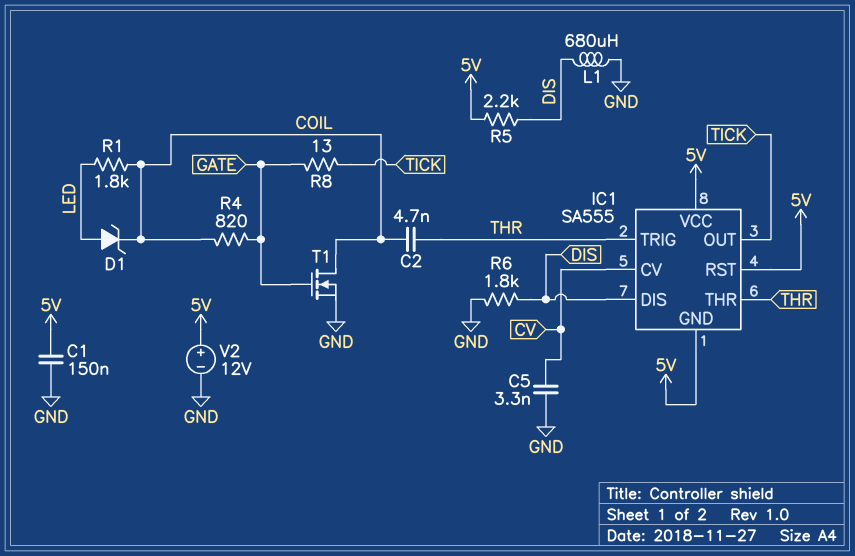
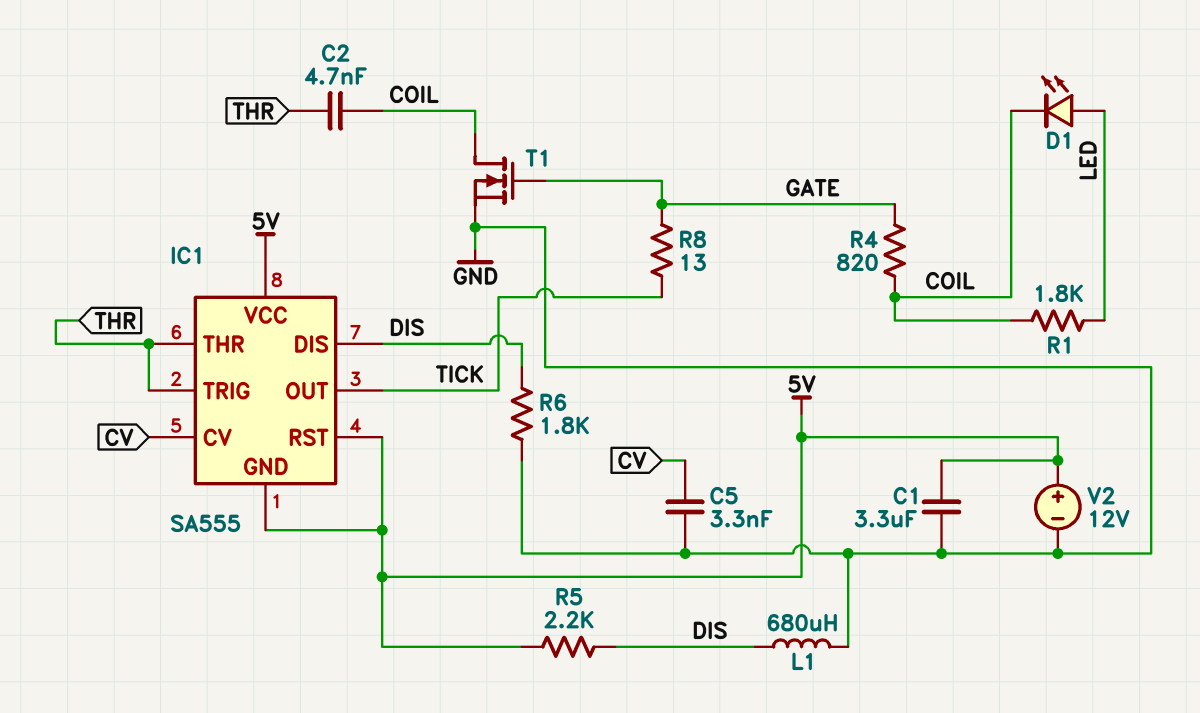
C1: 150nF (5V, GND) -> 3.3uF (5V, GND)
D1: zener (A LED, K COIL) -> LED (A LED, K COIL)

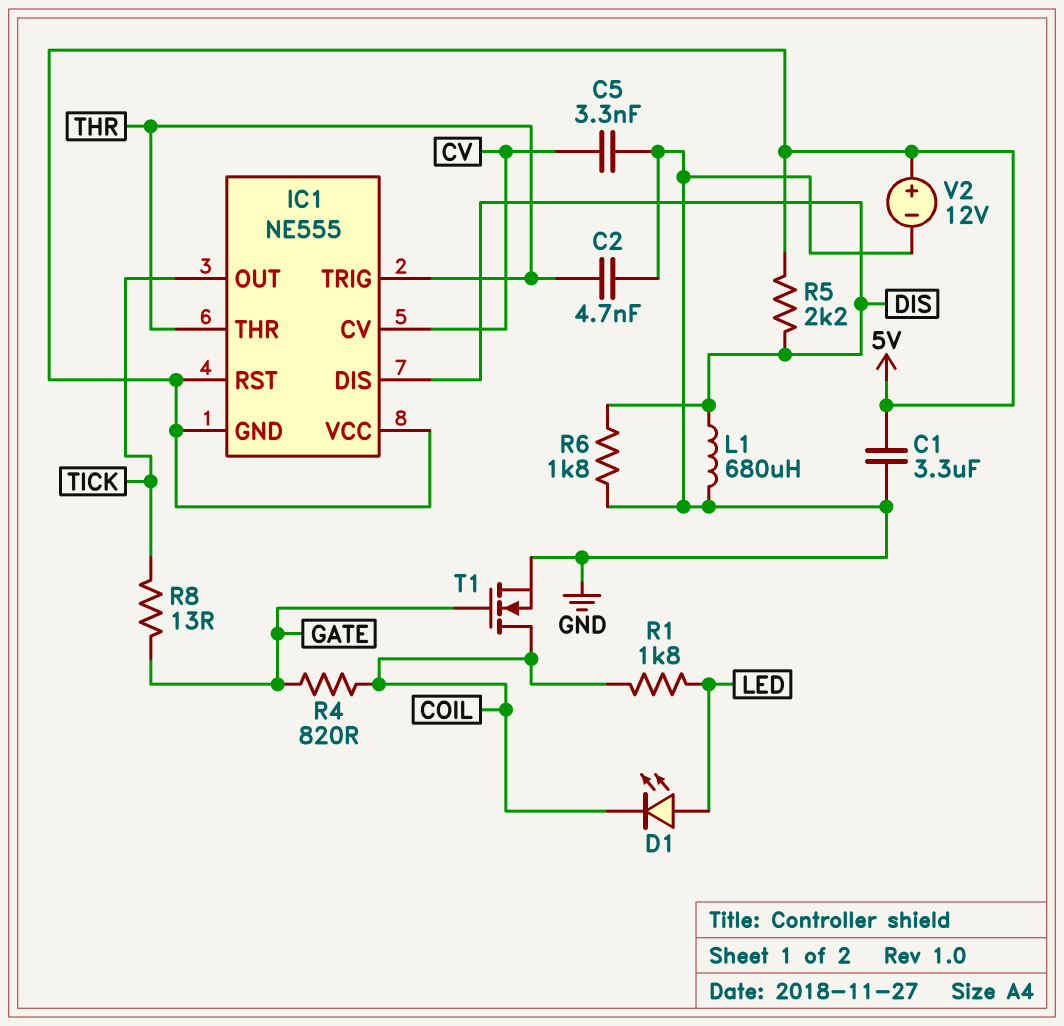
C2: 4.7nF (COIL, THR) -> 4.7nF (GND, THR)
IC1: SA555 -> NE555

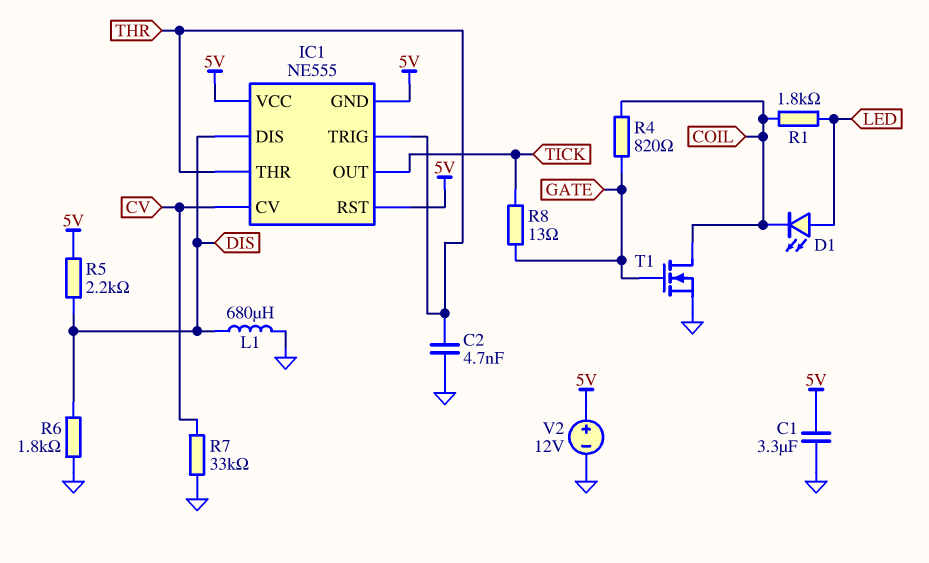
C5: 3.3nF (CV, GND) -> none
R7: none -> 33k (CV, GND)

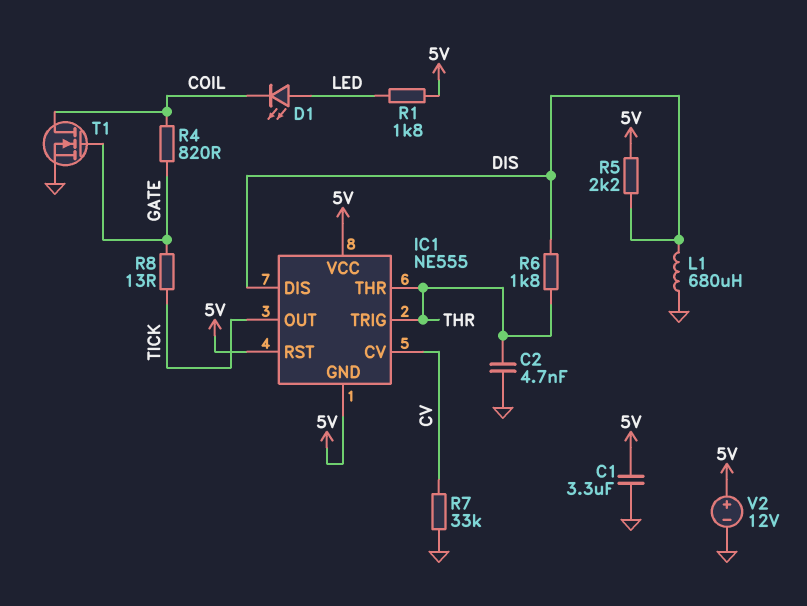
R1: 1.8k (COIL, LED) -> 1.8k (5V, LED)
R6: 1.8k (DIS, GND) -> 1.8k (DIS, THR)

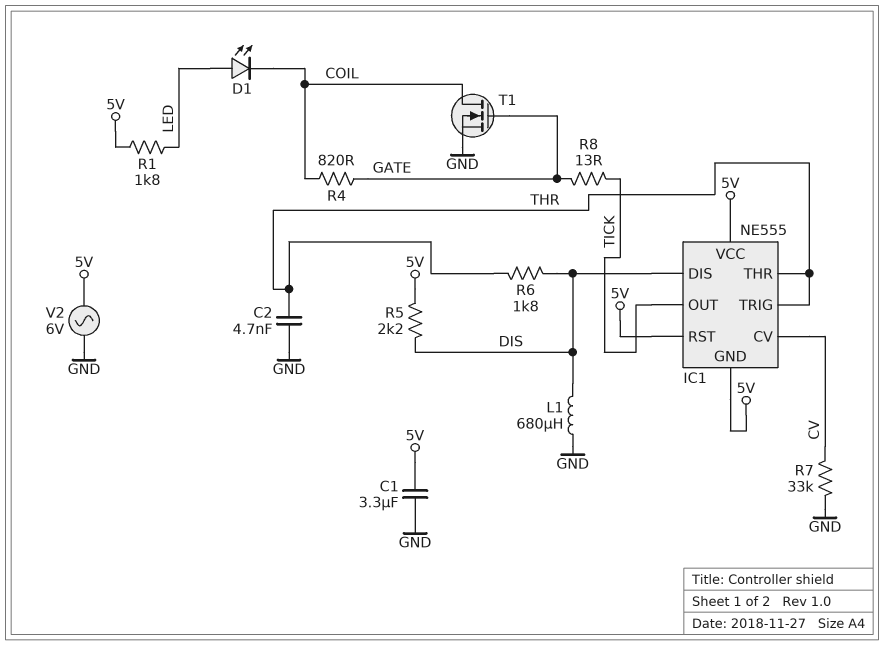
V2: 12V (plus 5V, minus GND) -> AC 6V (5V, GND)

